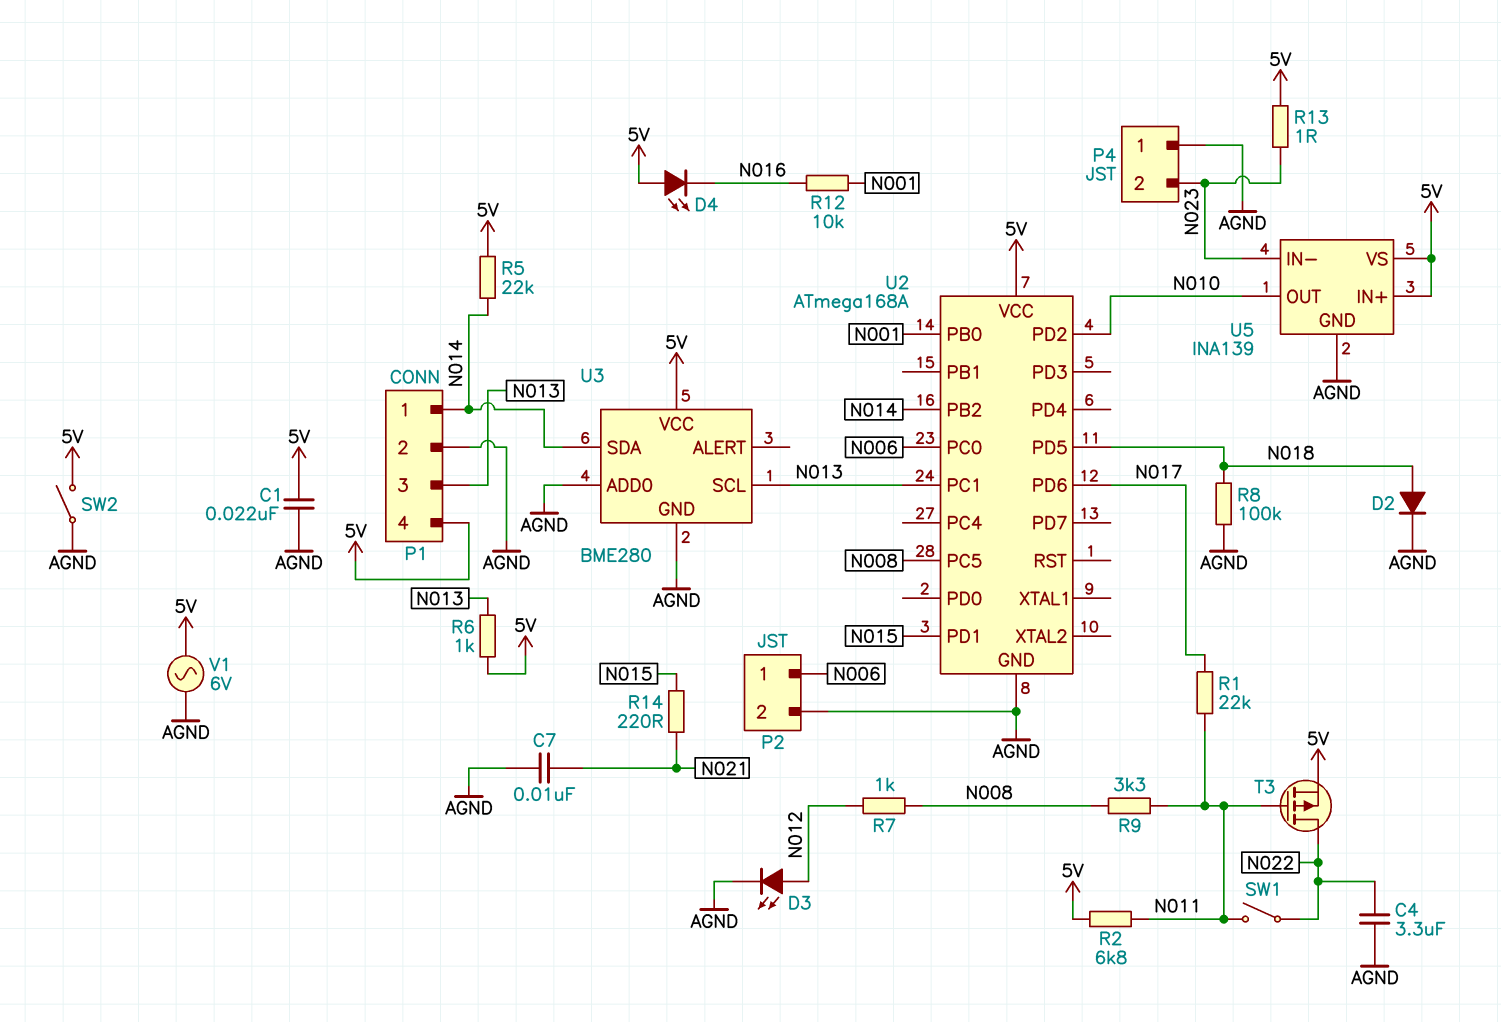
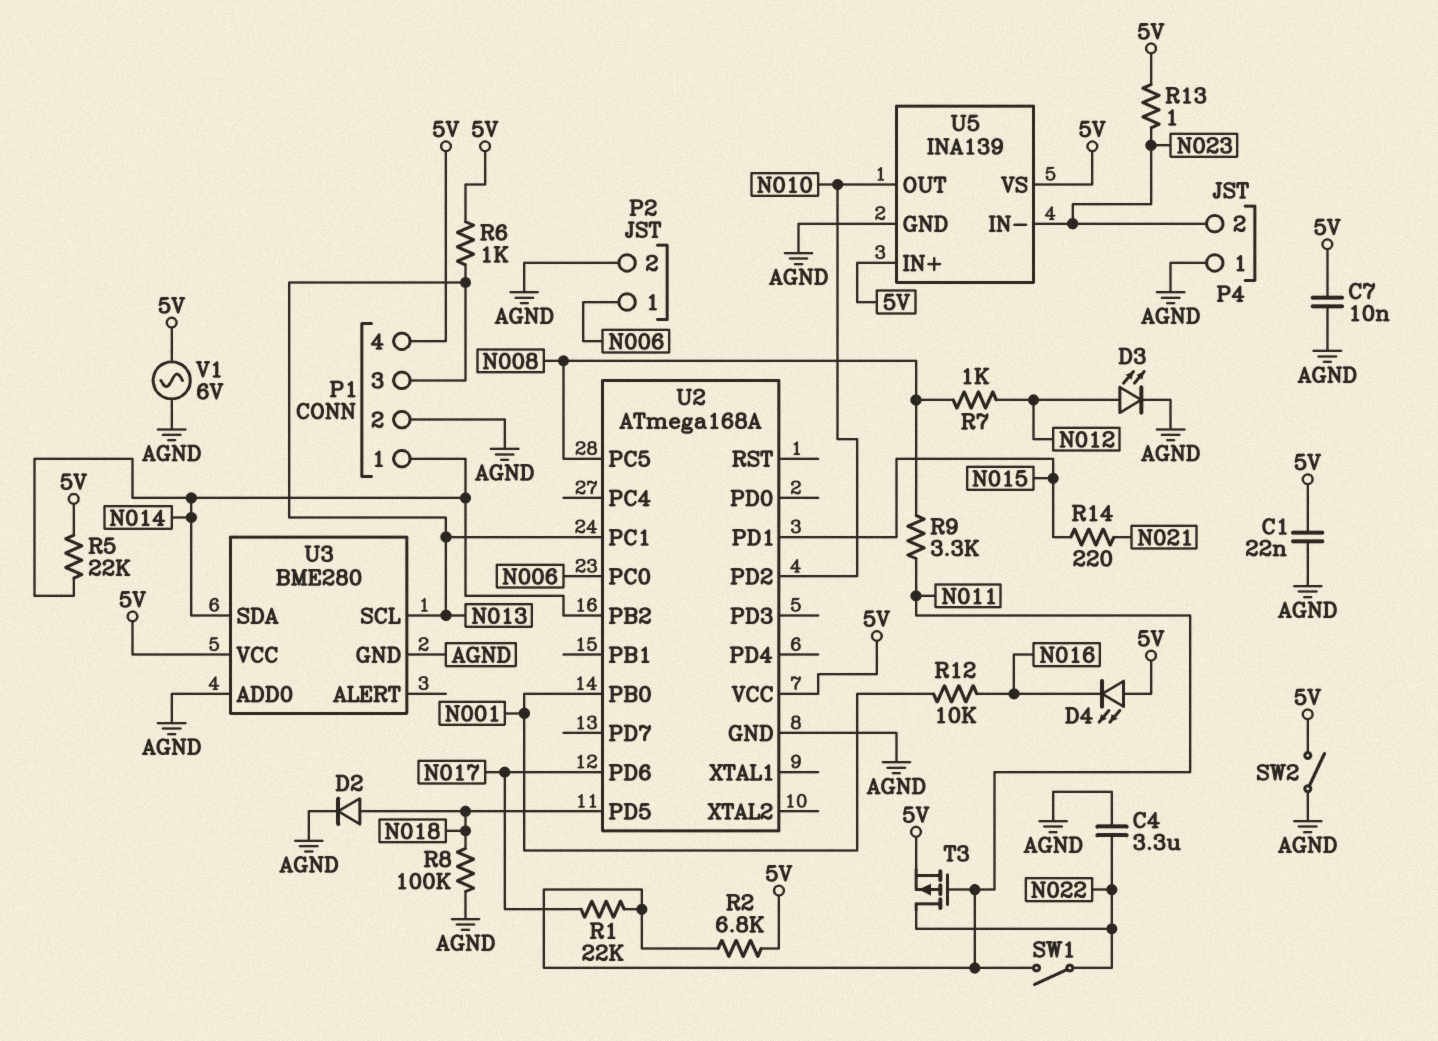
C7: 10nF (AGND, N021) -> 10nF (5V, AGND)

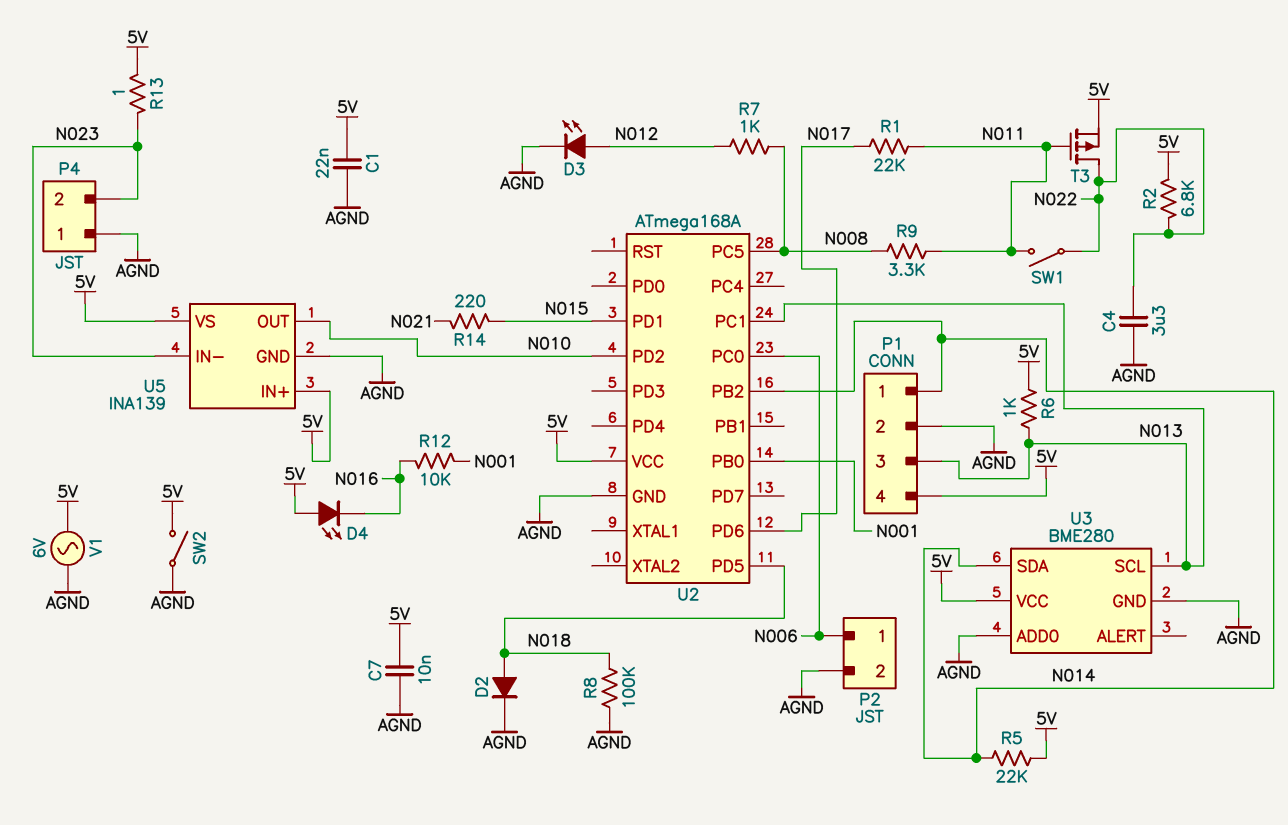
R2: 6.8k (5V, N011) -> 6.8k (5V, N022)

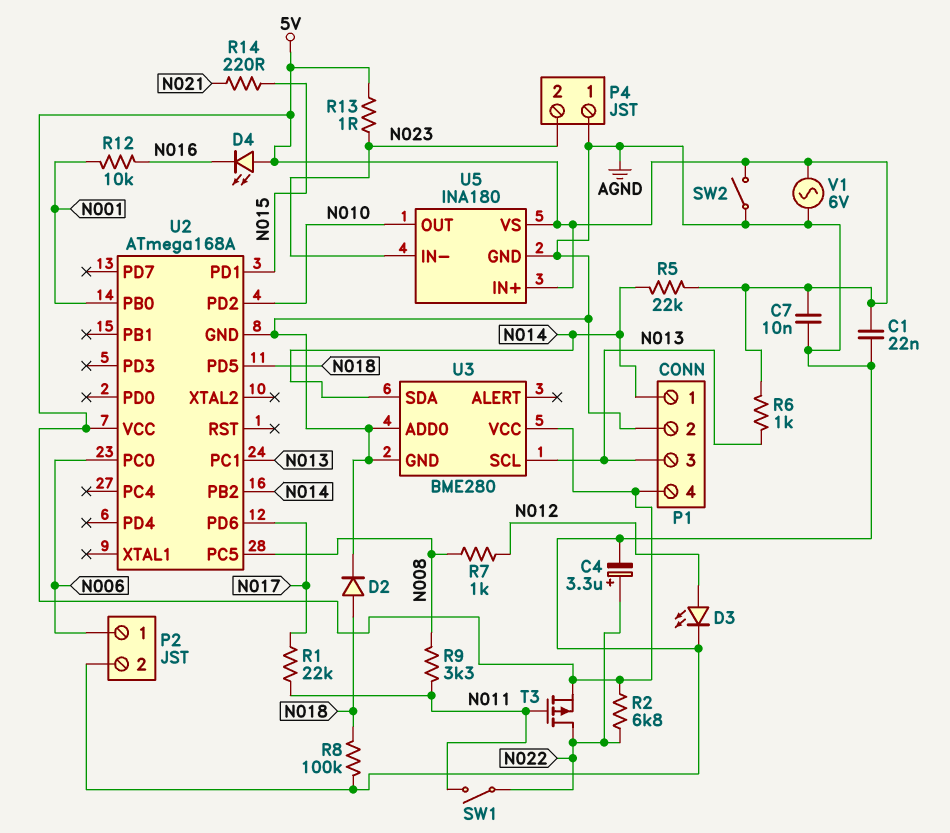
C4: 3.3uF (AGND, N022) -> 3.3uF (plus N022, minus AGND)
U5: INA139 -> INA180

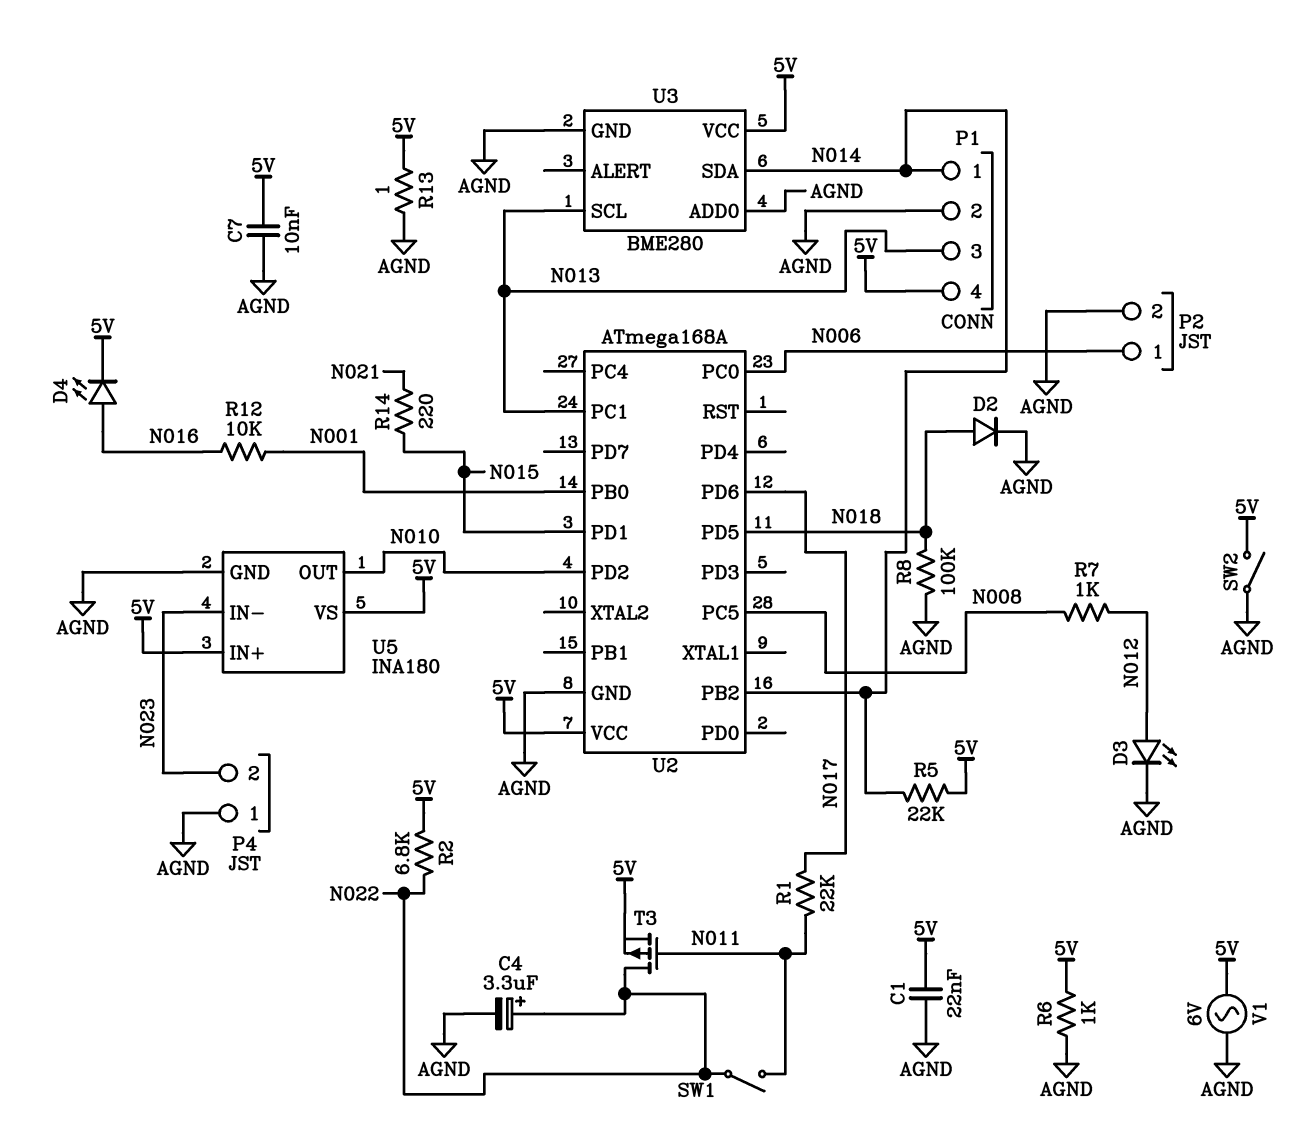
D4: LED (A 5V, K N016) -> LED (A N016, K 5V)
R6: 1k (5V, N013) -> 1k (5V, AGND)
R9: 3.3k (N008, N011) -> none
R13: 1 (5V, N023) -> 1 (5V, AGND)

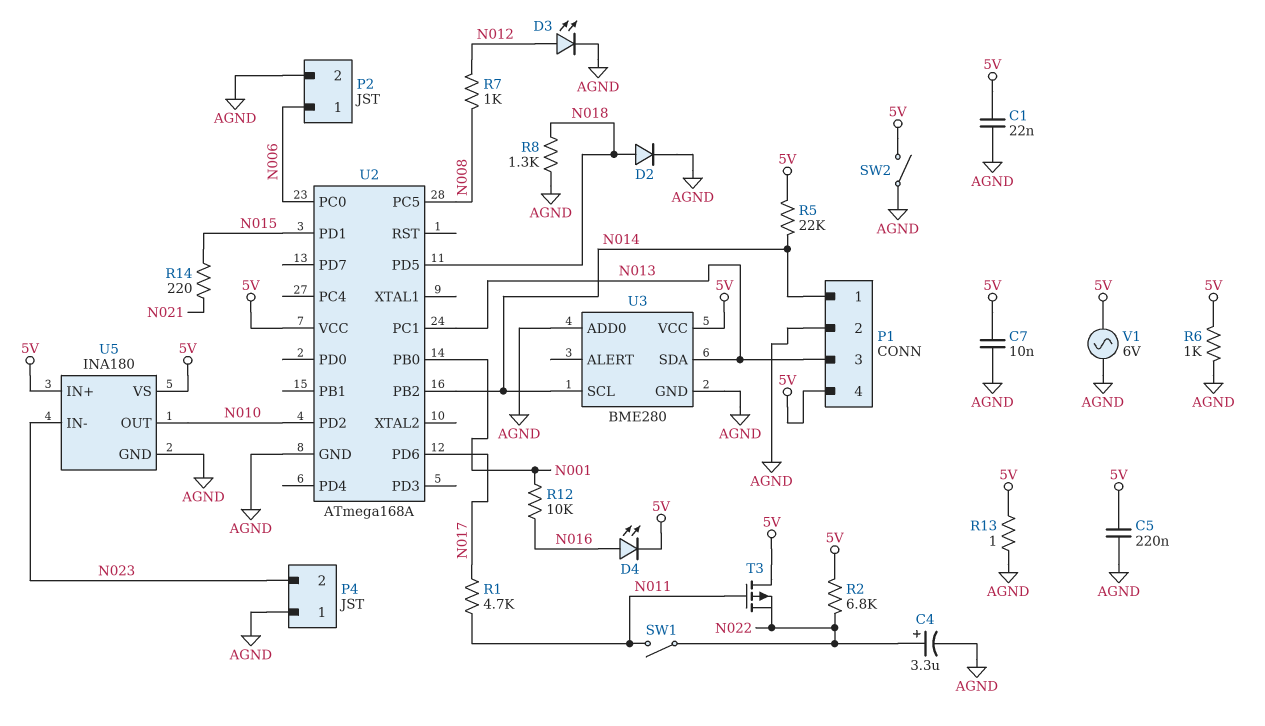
C5: none -> 220nF (5V, AGND)
R1: 22k (N011, N017) -> 4.7k (N011, N017)
R8: 100k (AGND, N018) -> 1.3k (AGND, N018)
T3: PMOS (G N011, D N022, S 5V) -> PMOS (G N011, D 5V, S N022)
U3 pin SCL: N013 -> N014
U3 pin SDA: N014 -> N013

